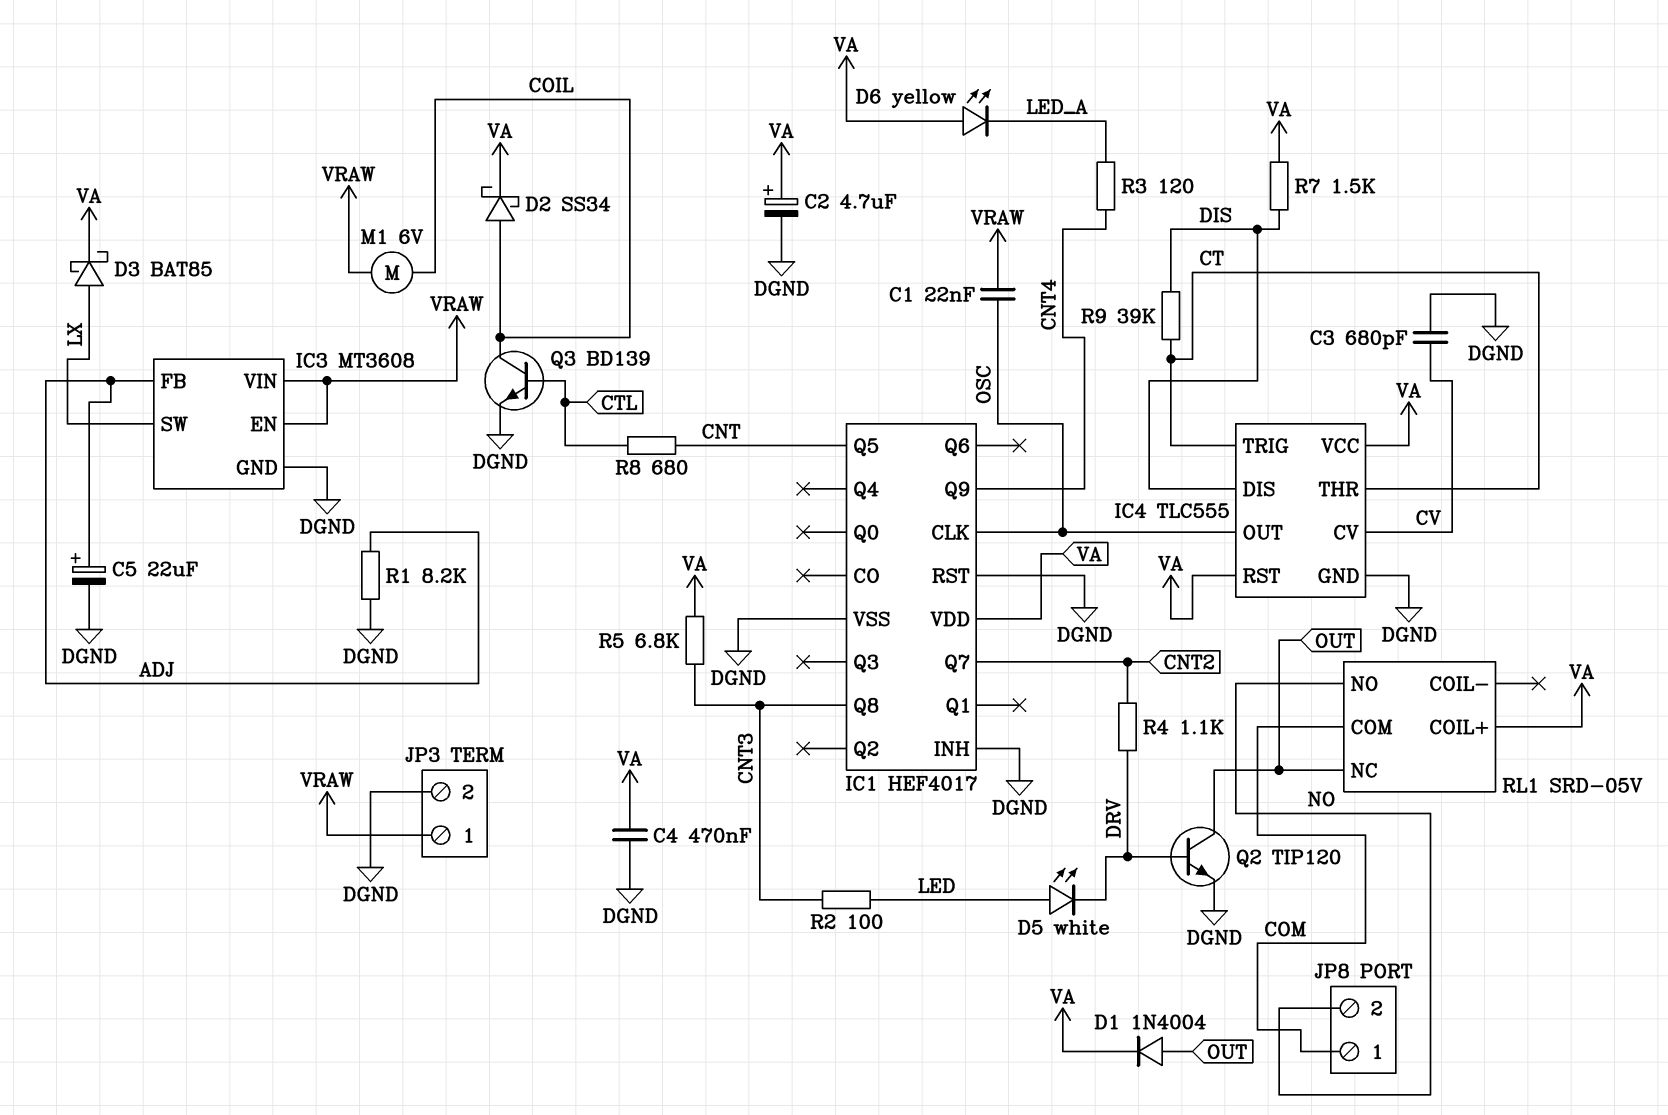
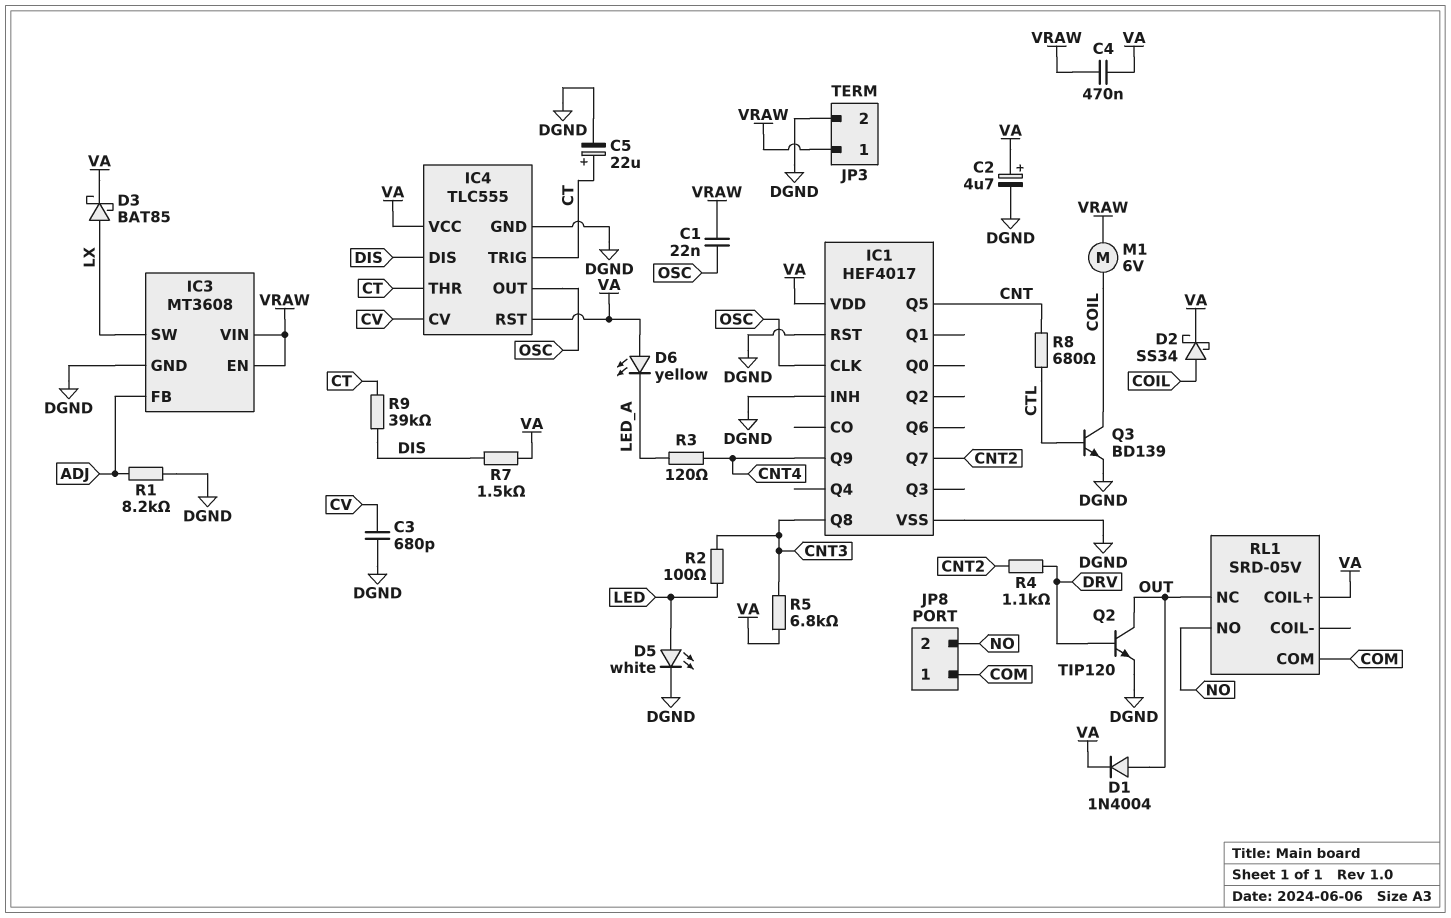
C4: 470nF (DGND, VA) -> 470nF (VA, VRAW)
C5: 22uF (plus ADJ, minus DGND) -> 22uF (plus CT, minus DGND)
D5: LED white (A LED, K DRV) -> LED white (A LED, K DGND)

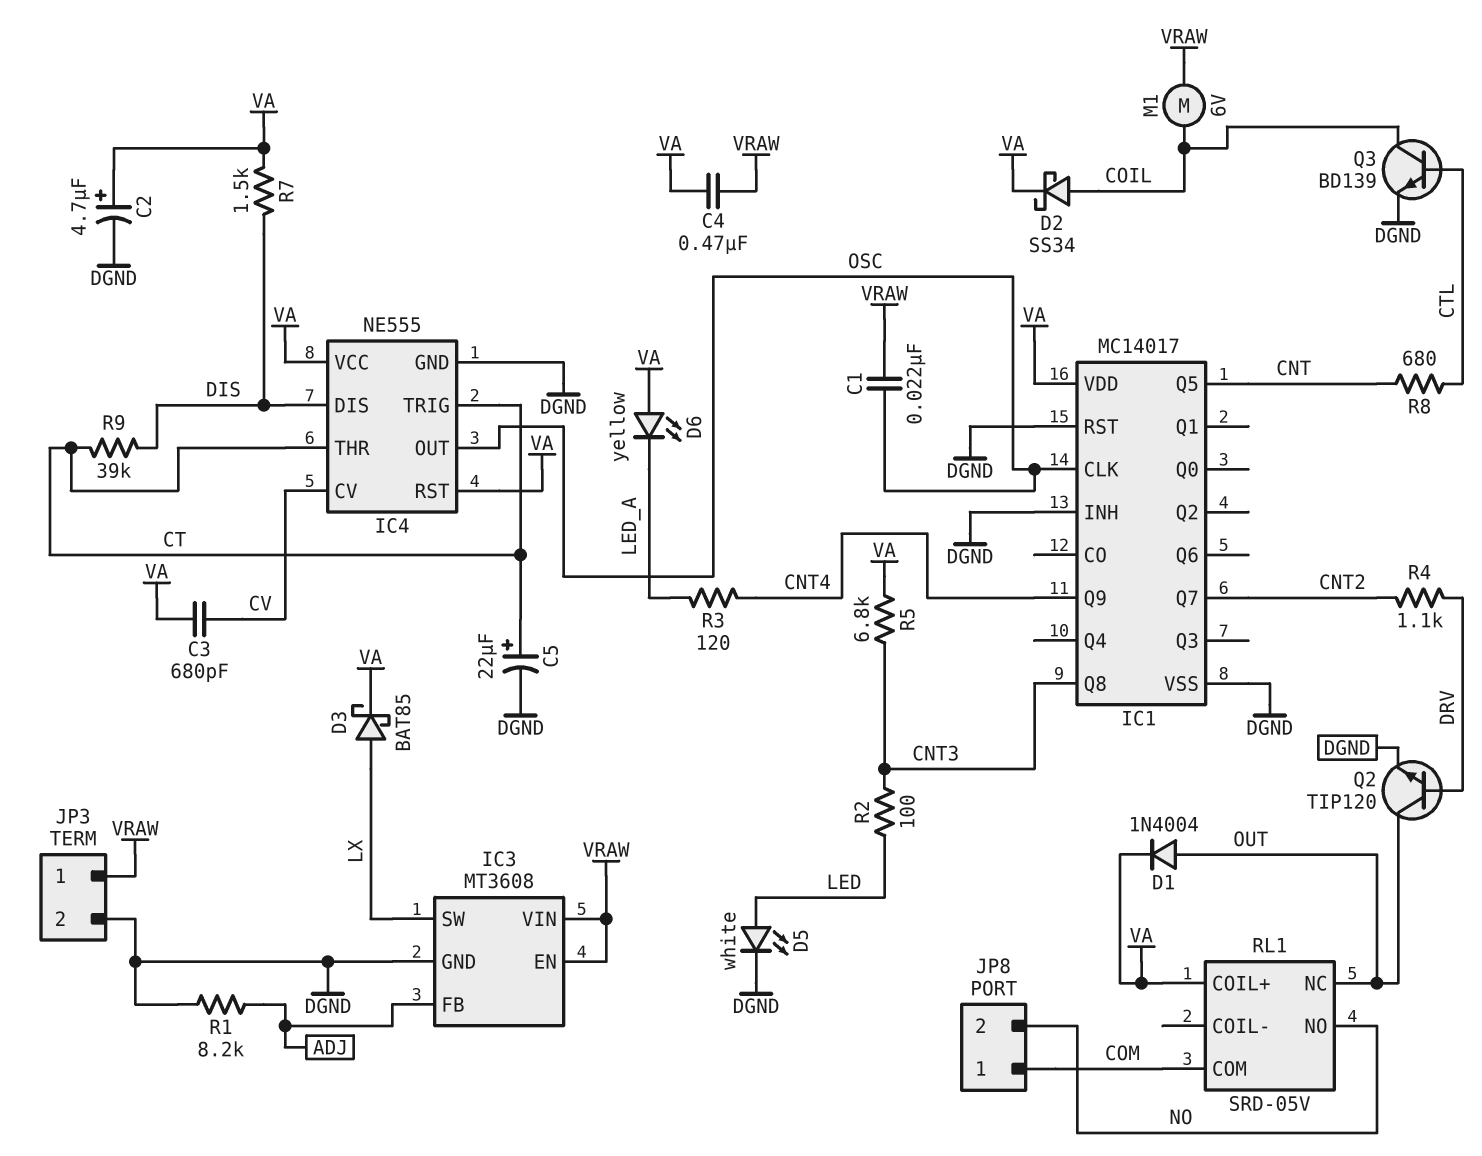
C3: 680pF (CV, DGND) -> 680pF (CV, VA)
IC1: HEF4017 -> MC14017
IC4: TLC555 -> NE555

